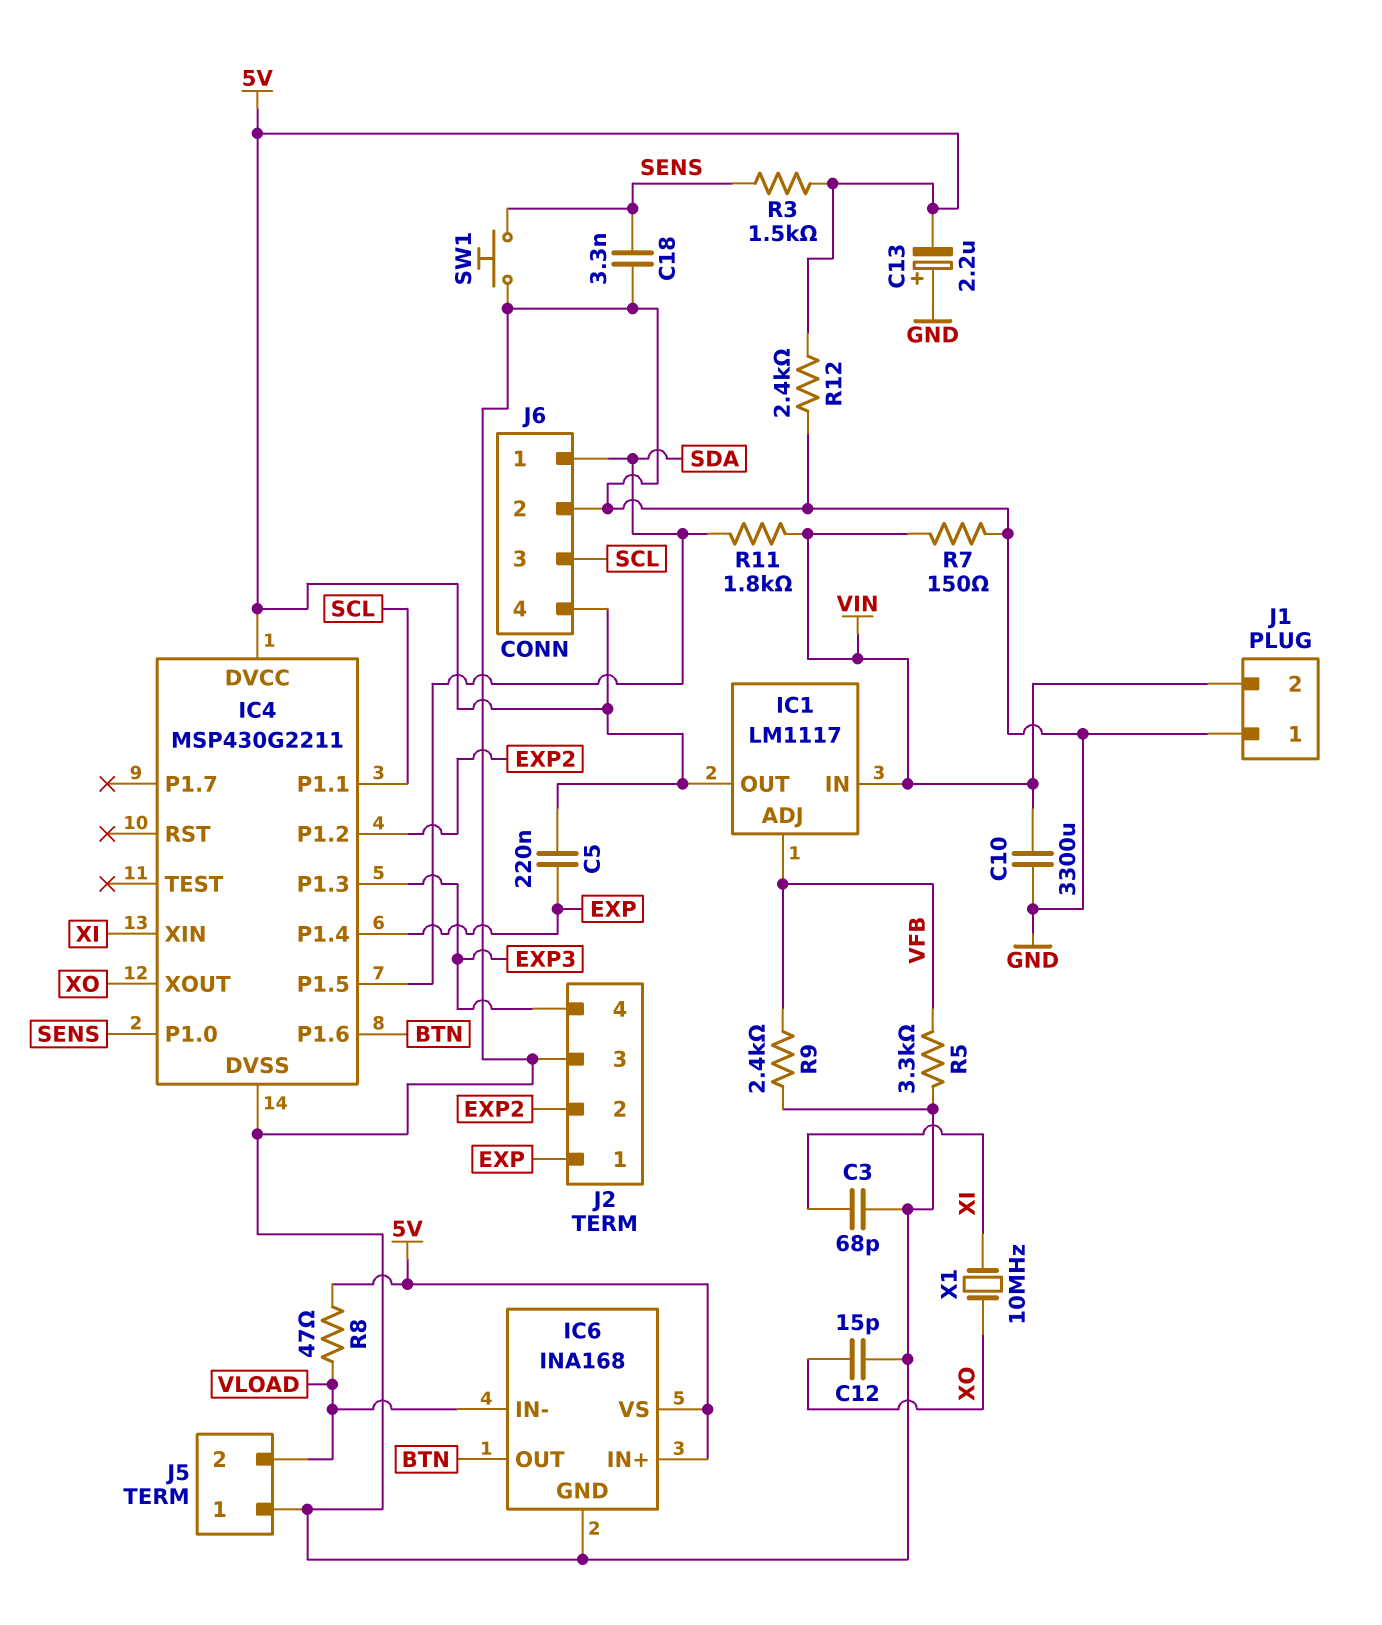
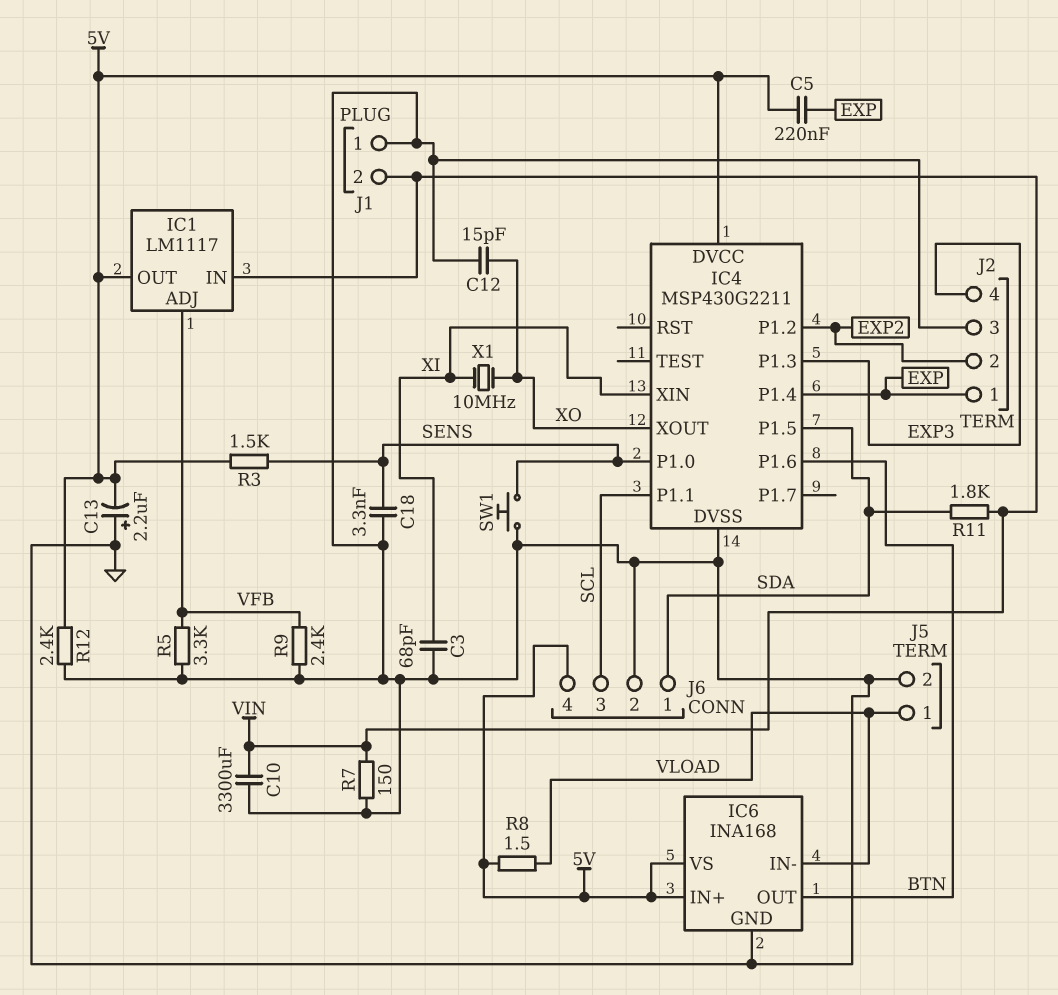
J5 pin 1: GND -> VLOAD
J5 pin 2: VLOAD -> GND
R8: 47 (5V, VLOAD) -> 1.5 (5V, VLOAD)

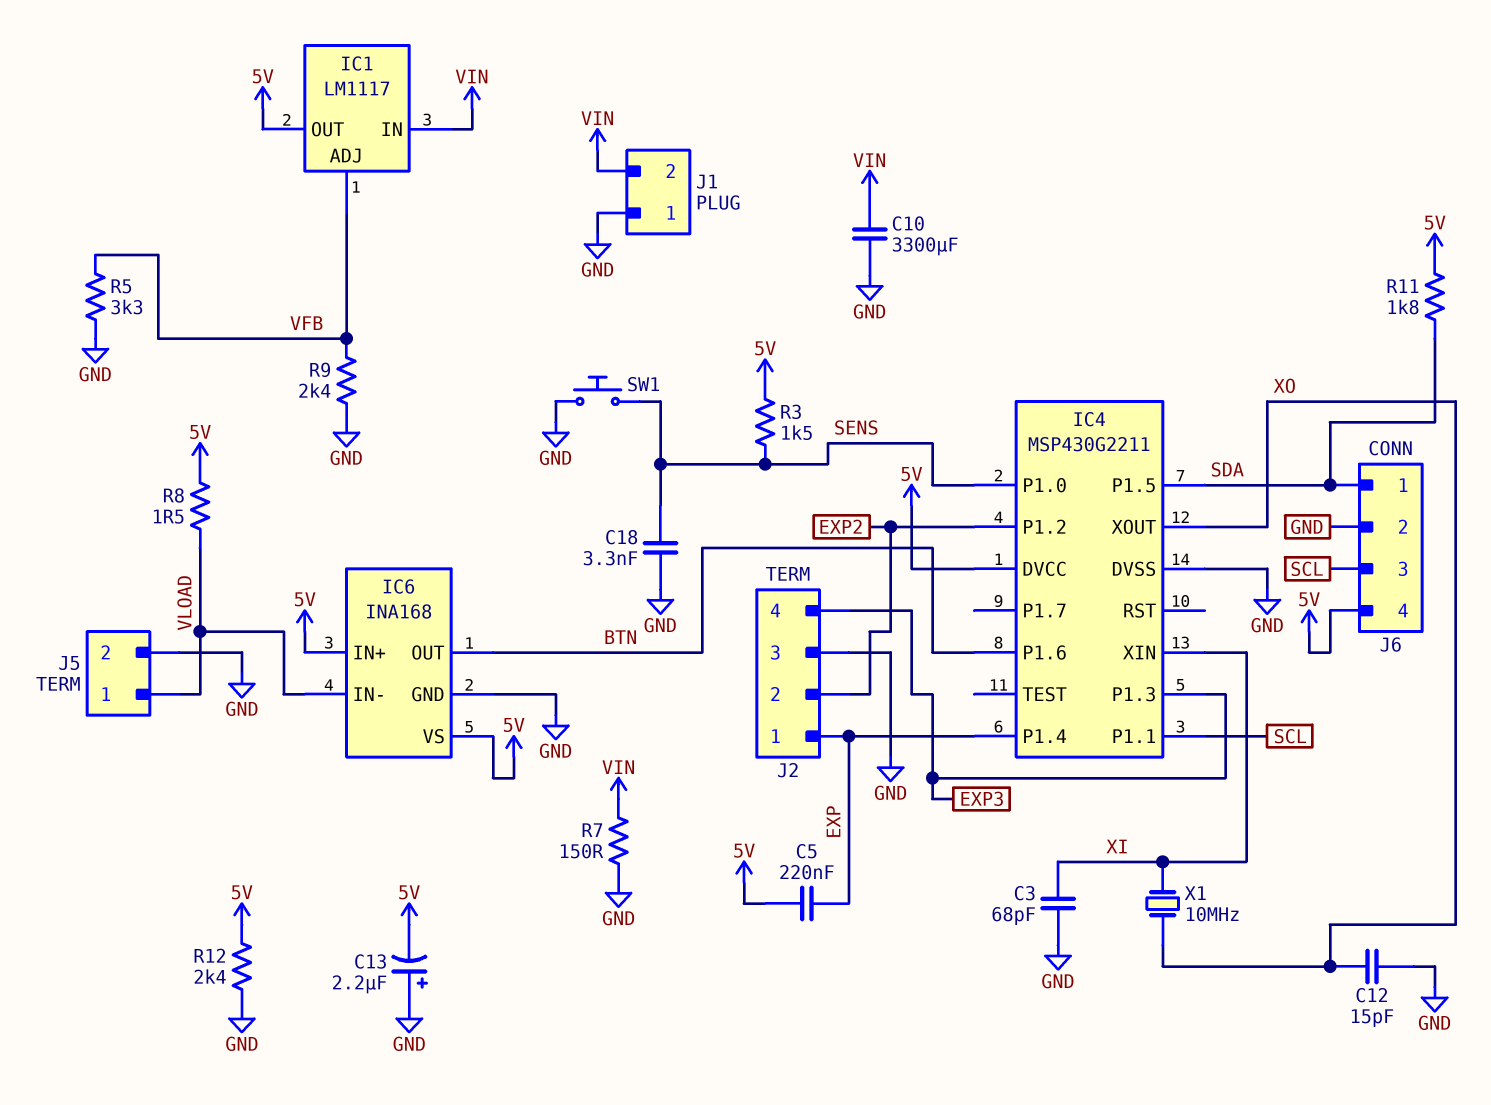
R11: 1.8k (SDA, VIN) -> 1.8k (5V, SDA)

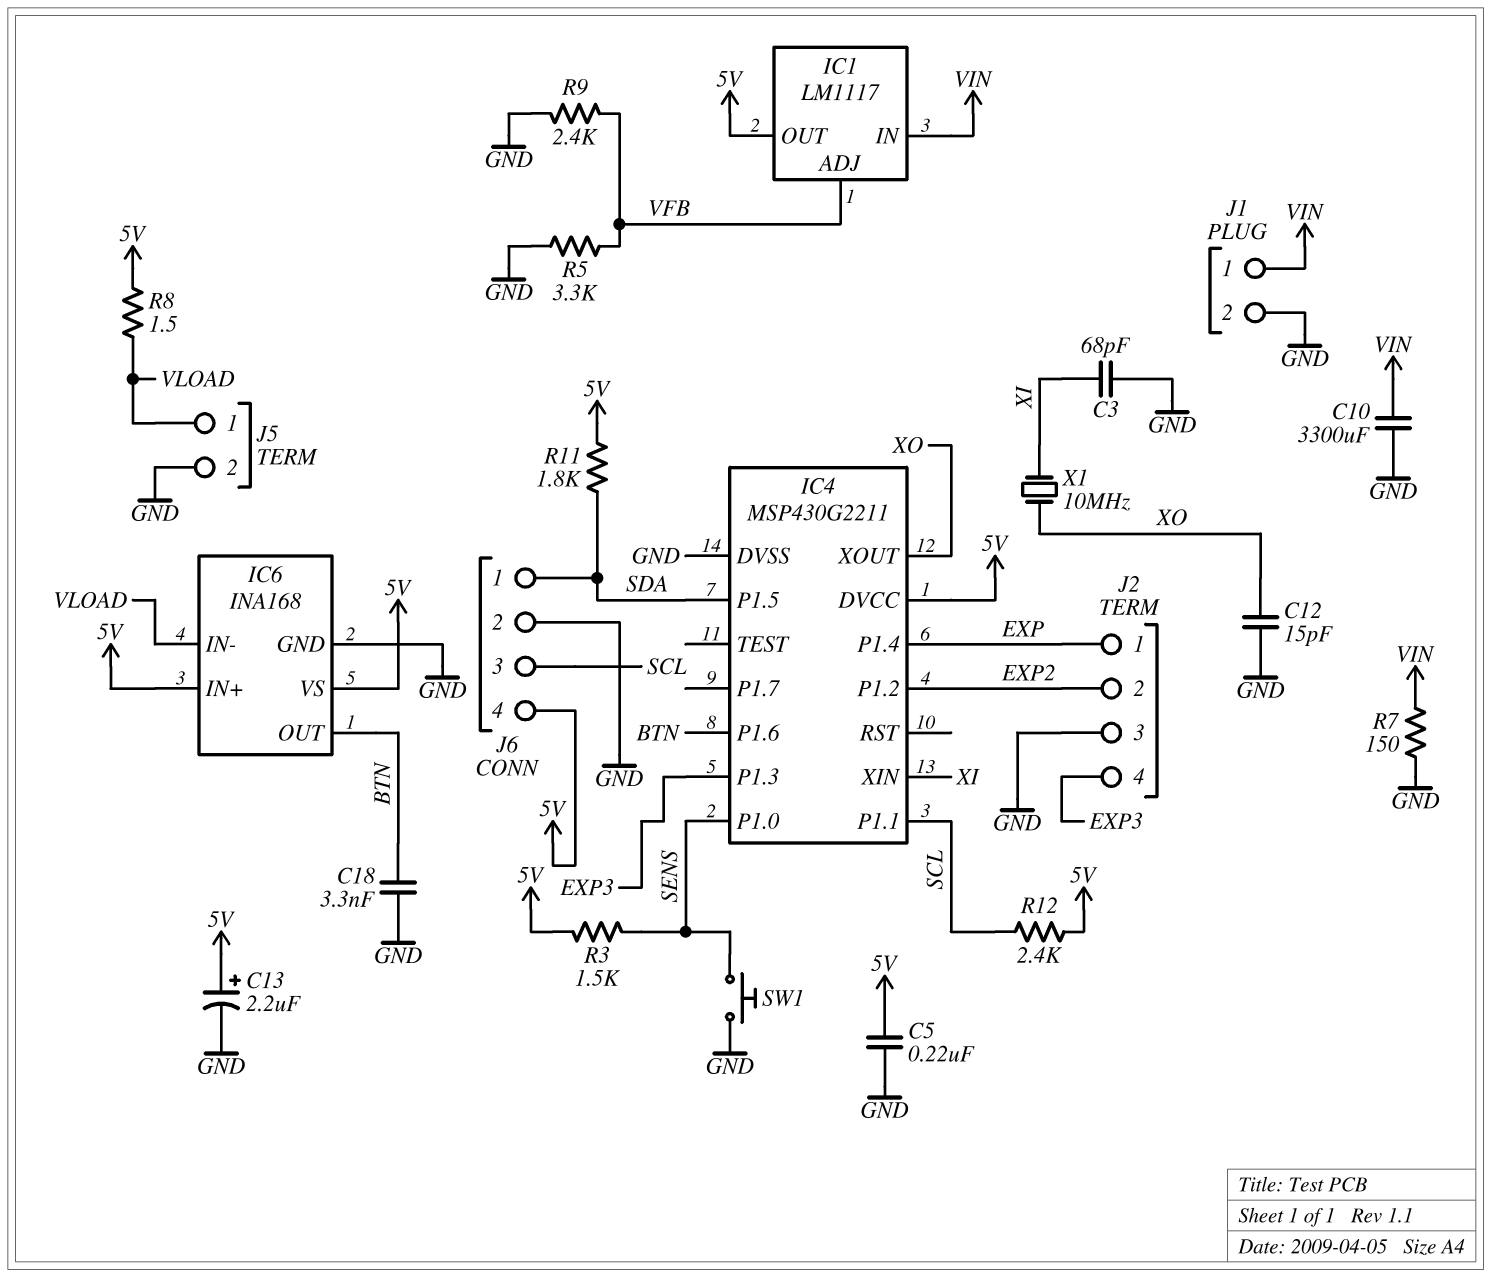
C5: 220nF (5V, EXP) -> 220nF (5V, GND)
C13: 2.2uF (plus GND, minus 5V) -> 2.2uF (plus 5V, minus GND)
C18: 3.3nF (GND, SENS) -> 3.3nF (BTN, GND)
J1 pin 1: GND -> VIN
J1 pin 2: VIN -> GND
R12: 2.4k (5V, GND) -> 2.4k (5V, SCL)

